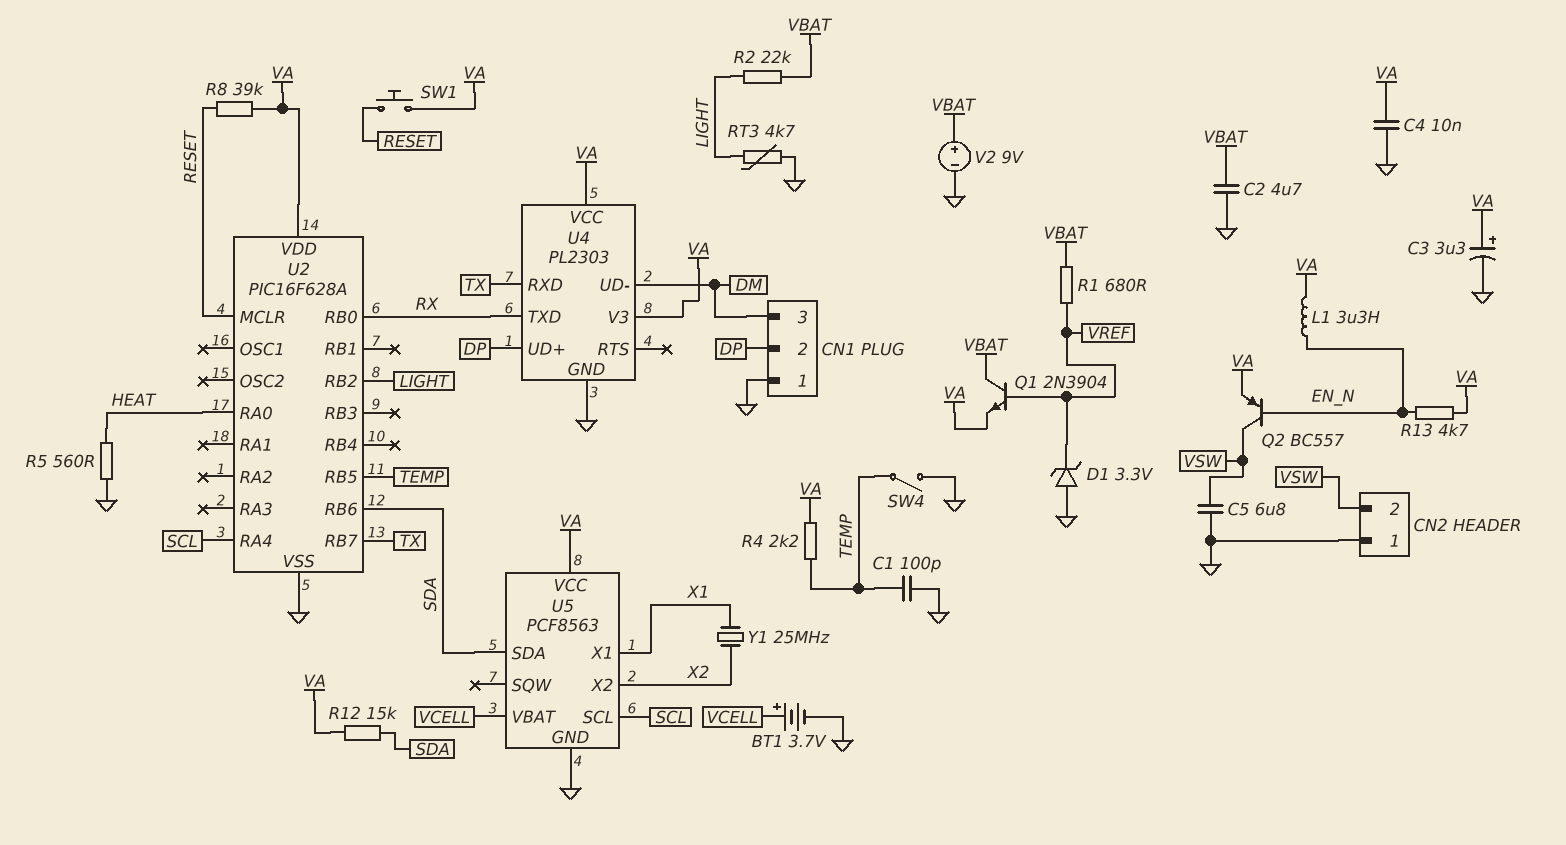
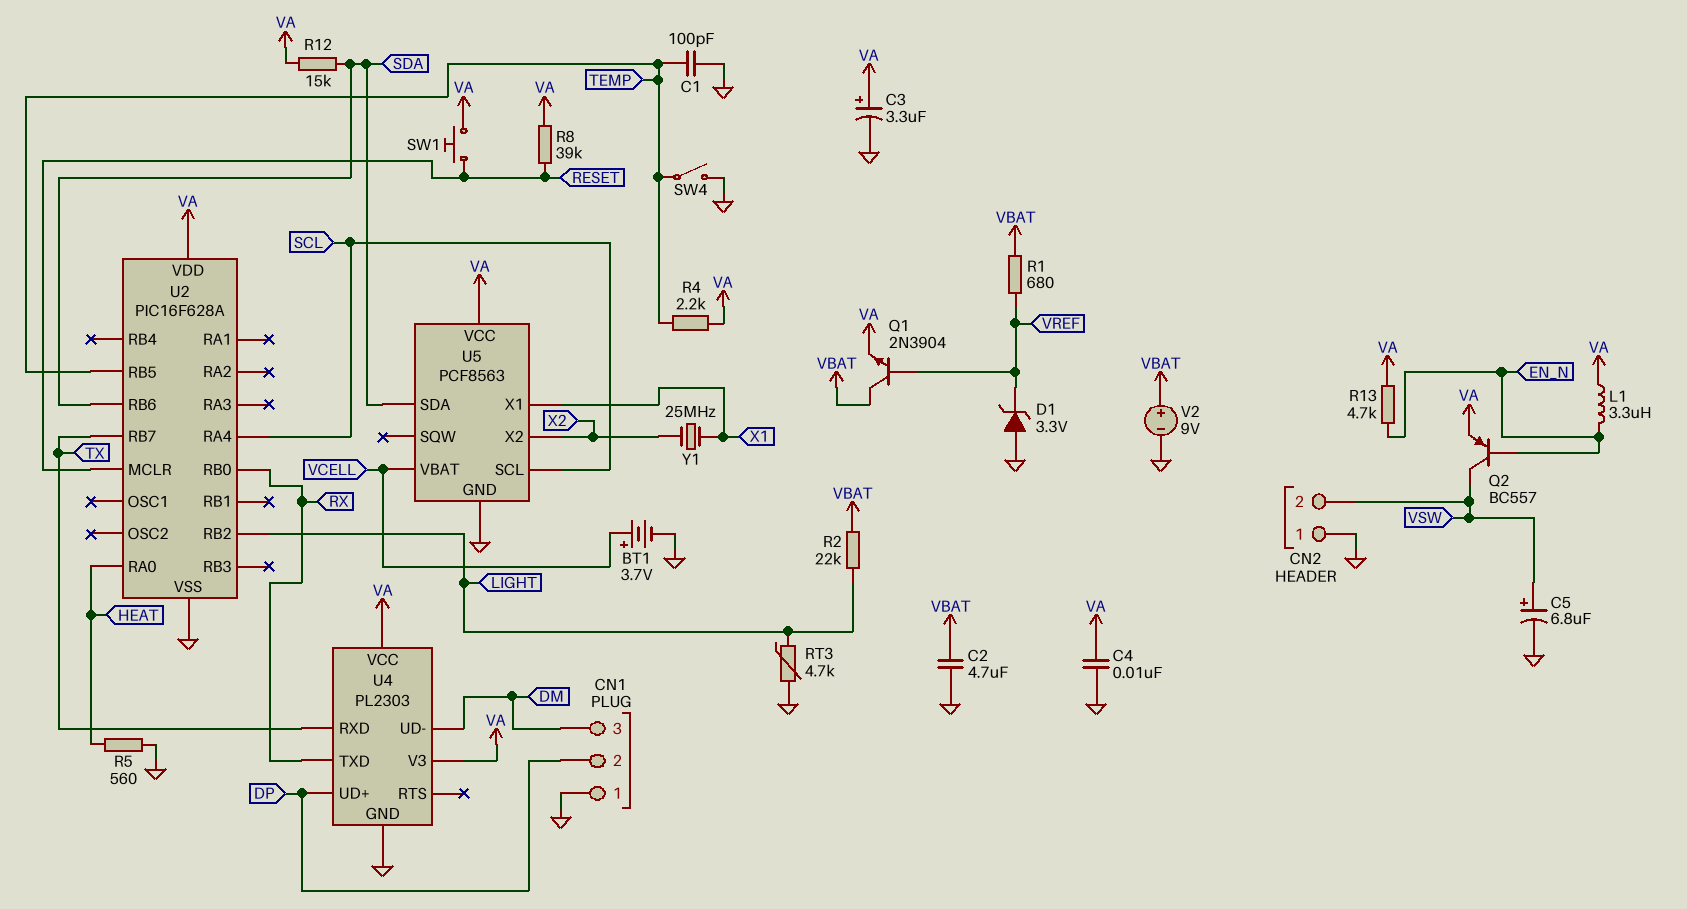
C5: 6.8uF (GND, VSW) -> 6.8uF (plus VSW, minus GND)

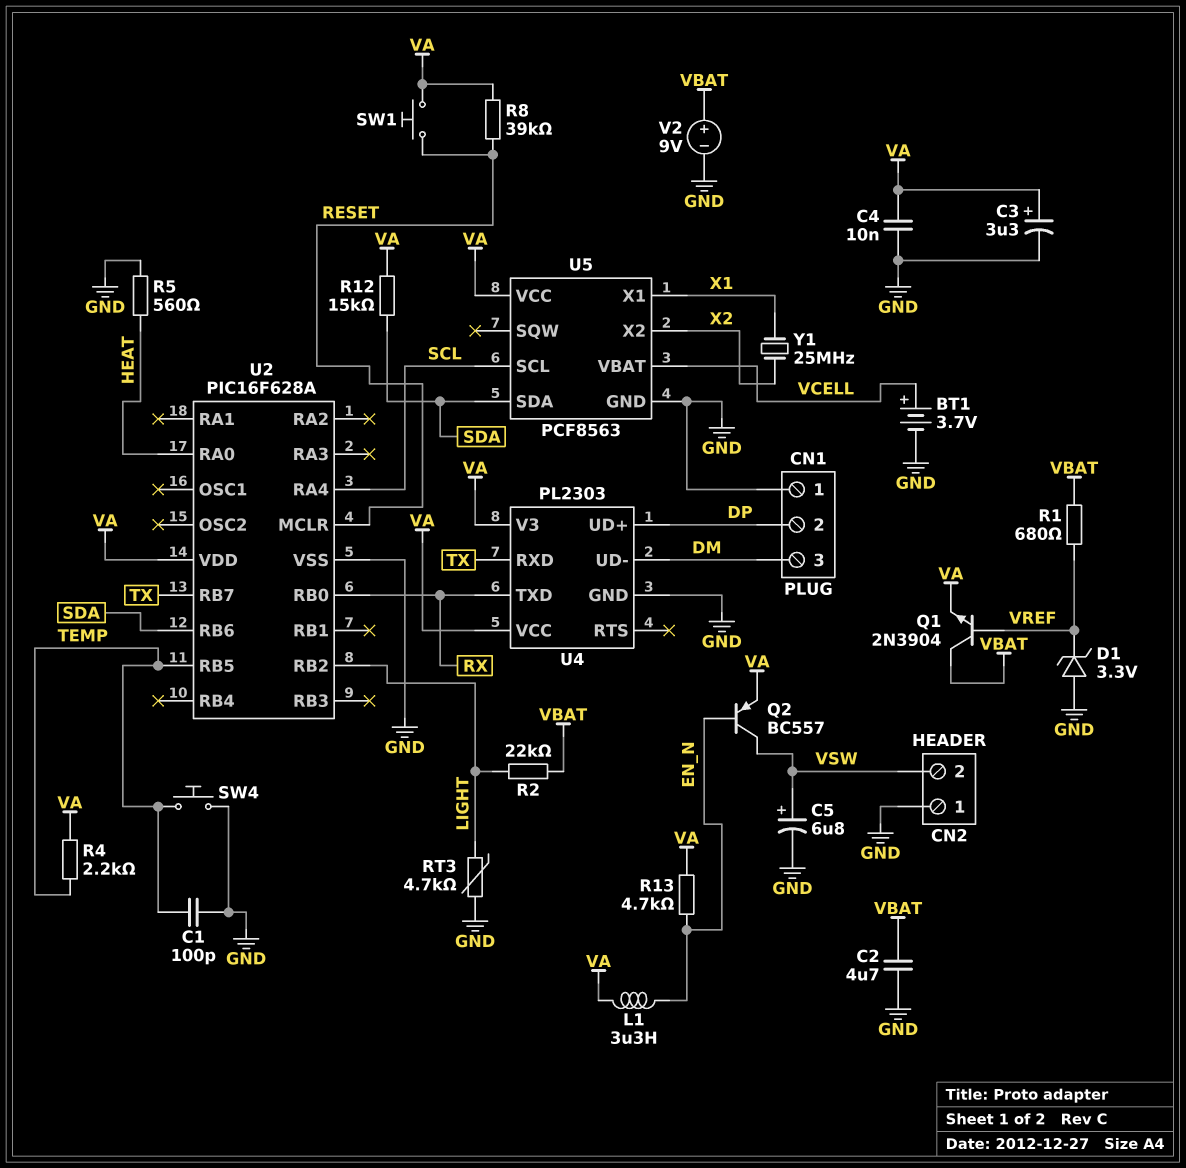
SW4: switch (GND, TEMP) -> button (GND, TEMP)

